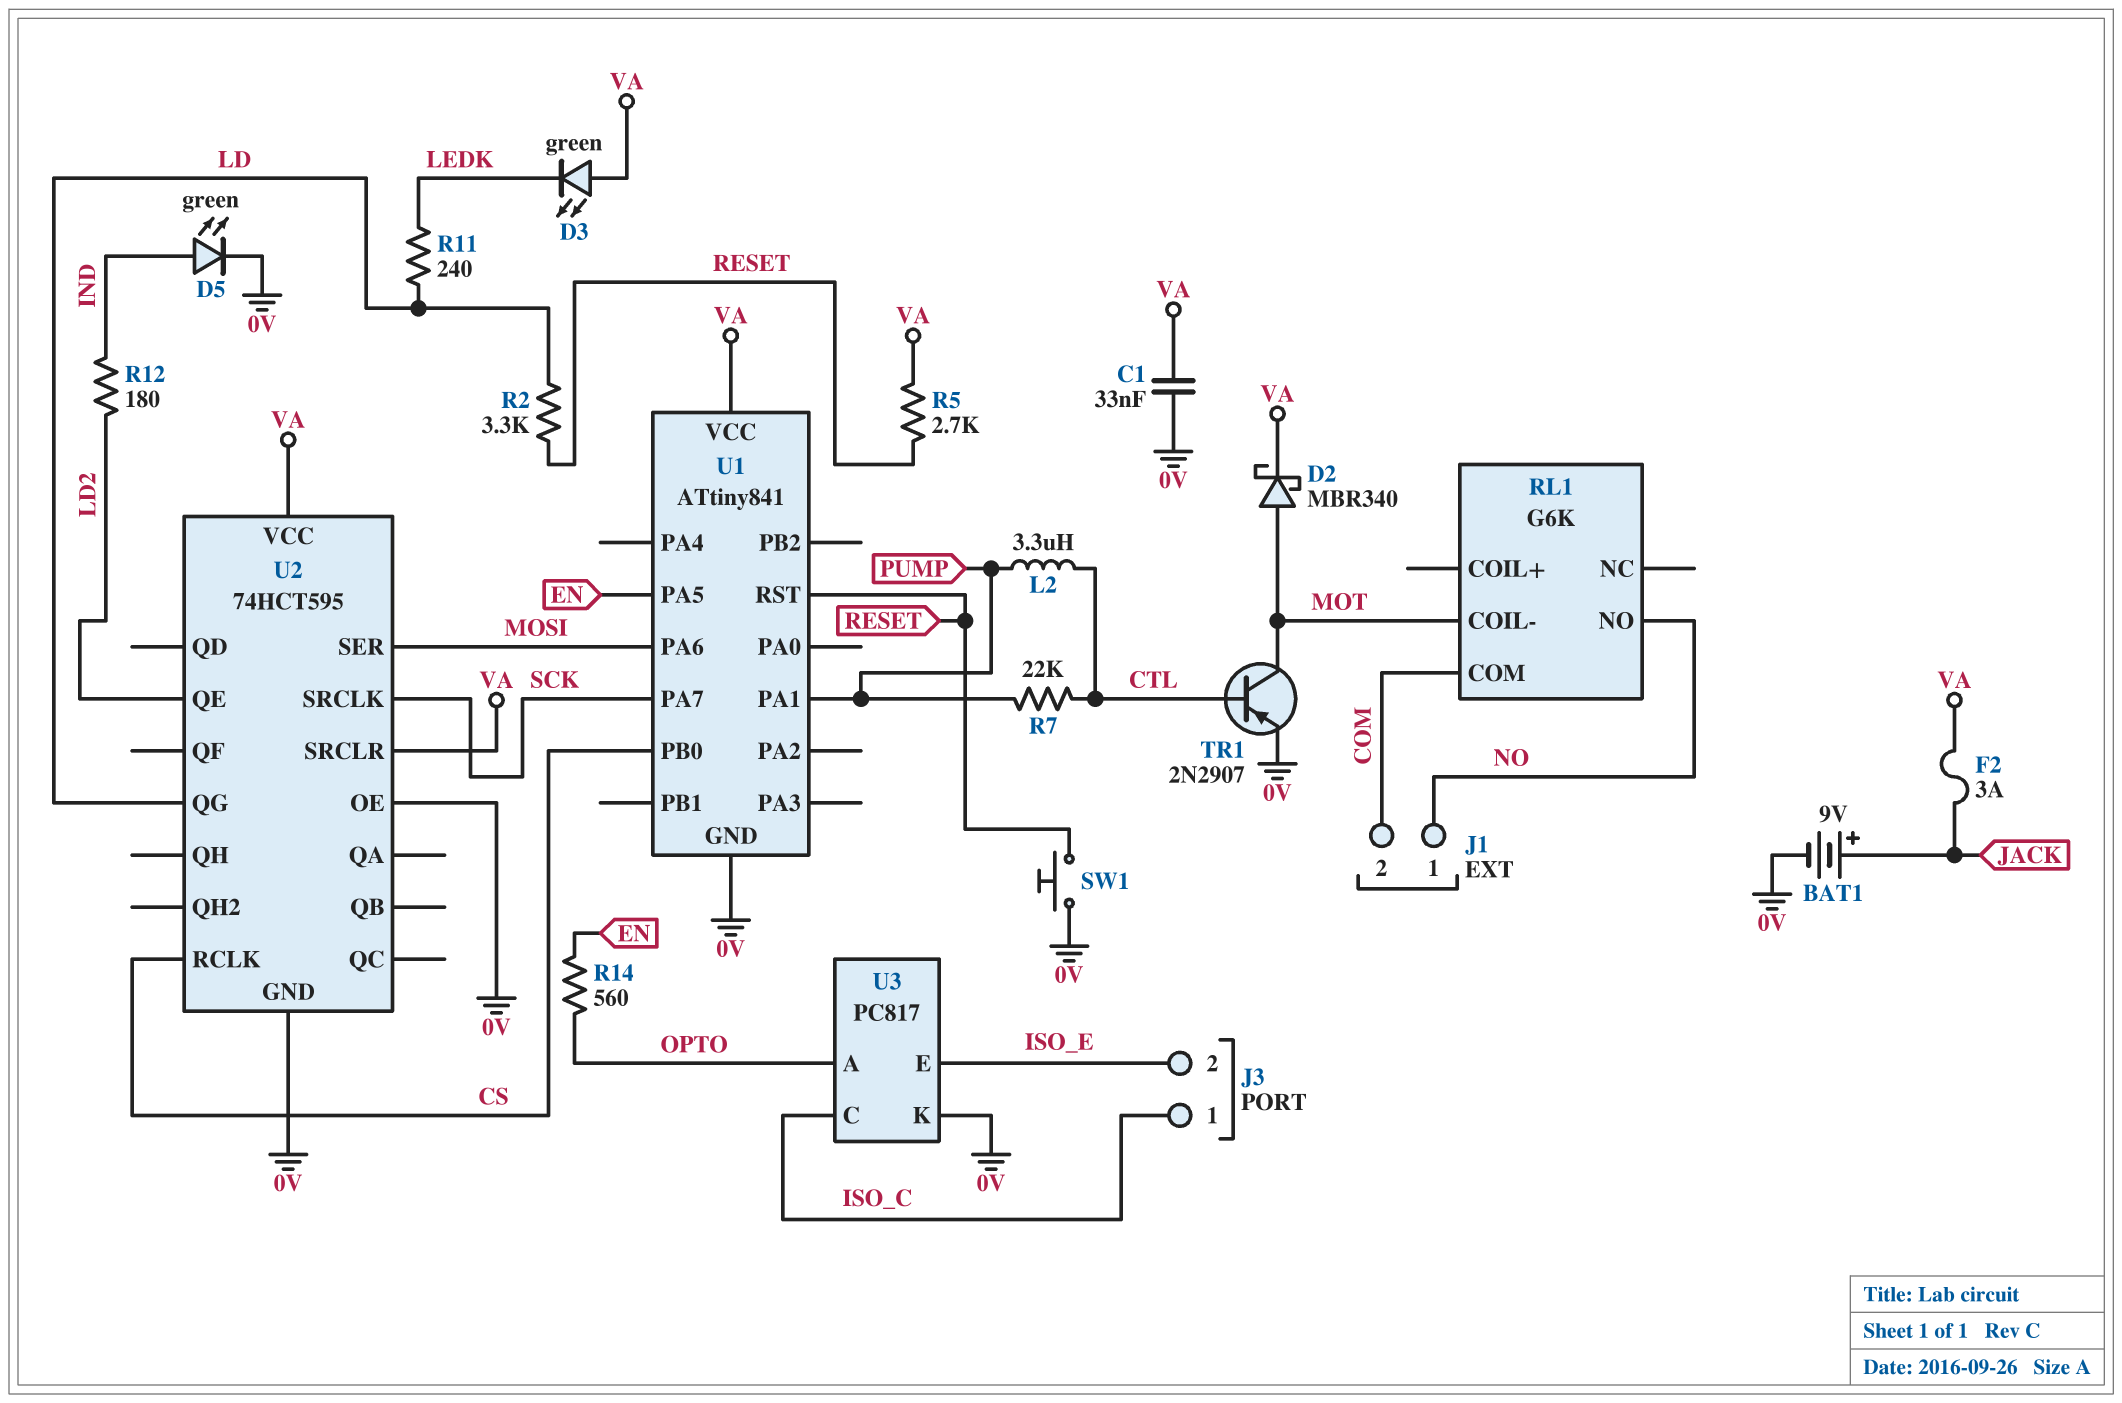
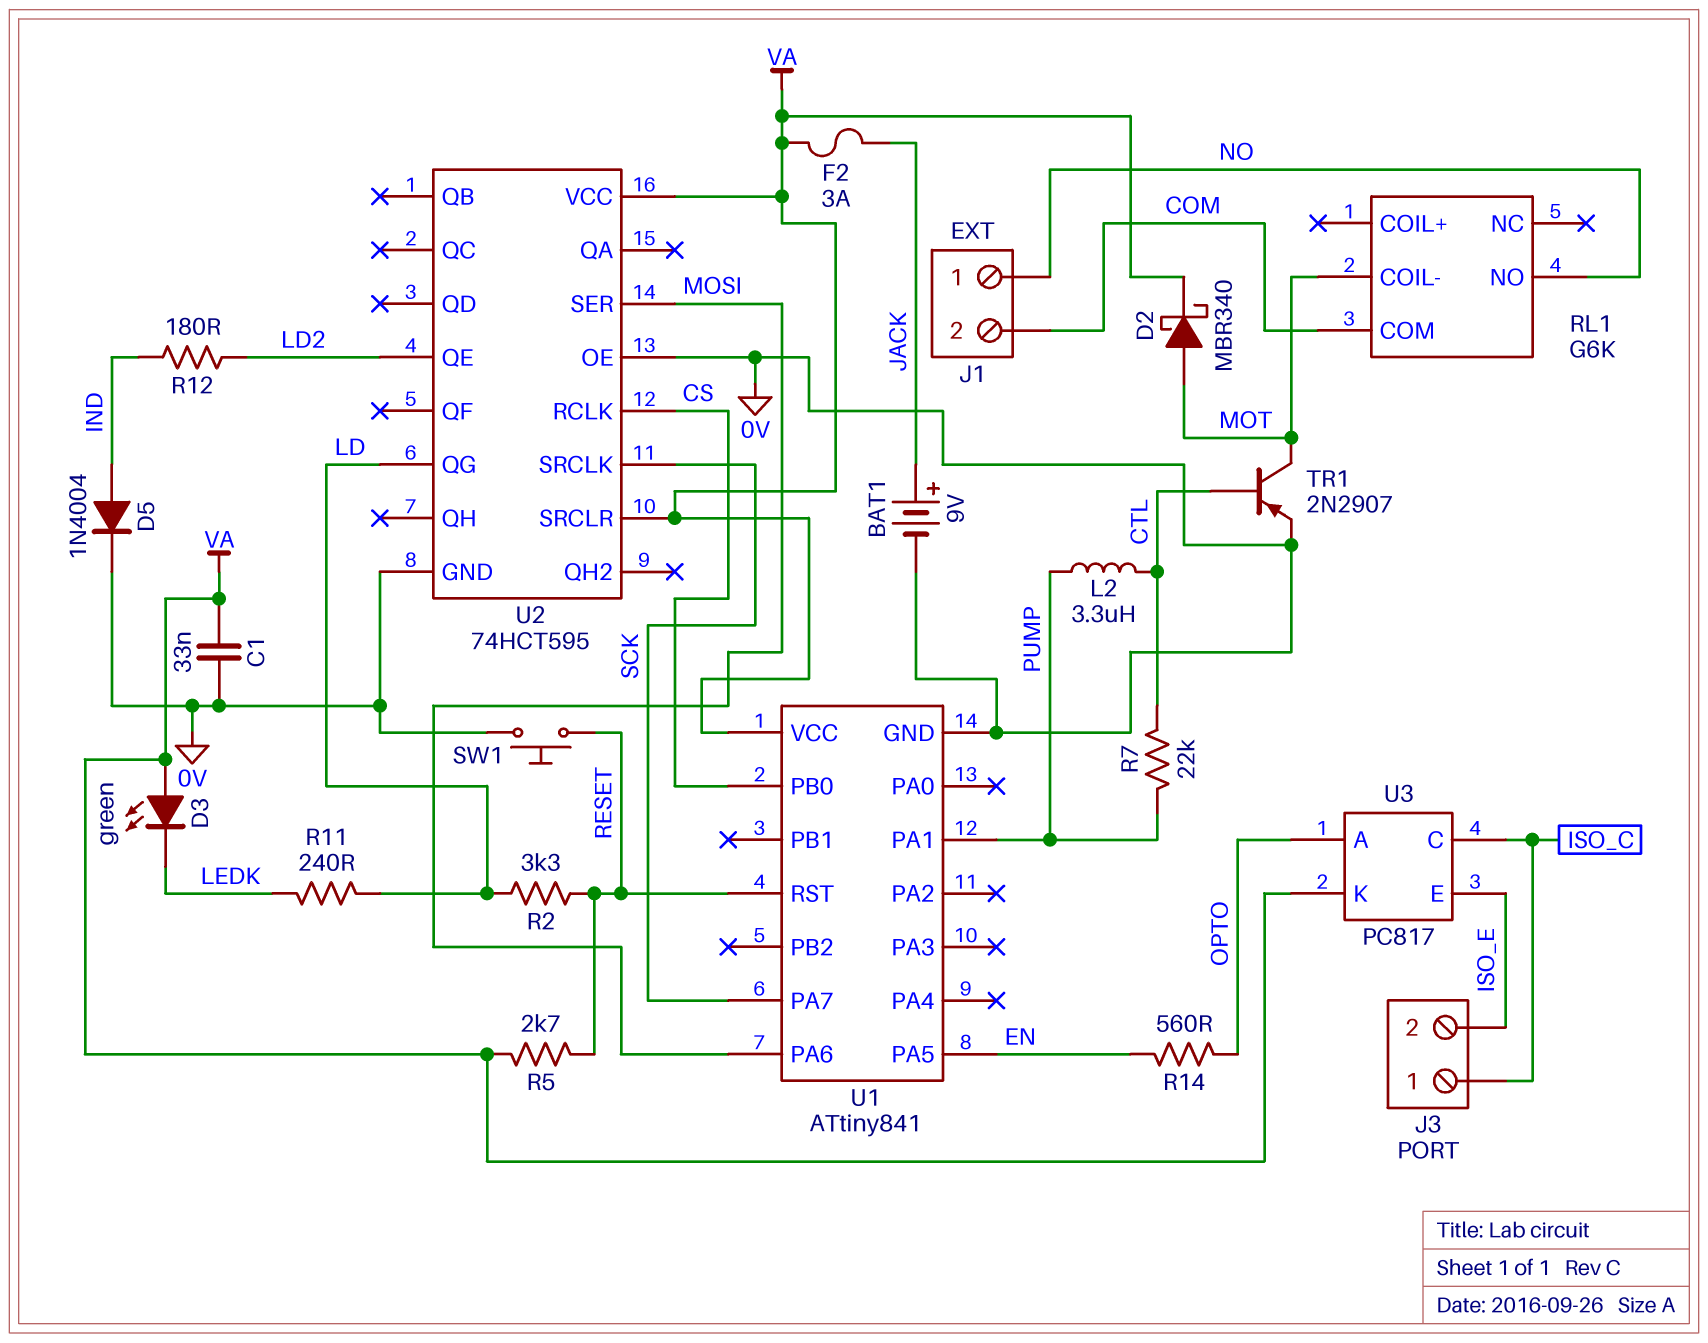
D5: LED green (A IND, K 0V) -> diode 1N4004 (A IND, K 0V)
U3 pin K: 0V -> VA

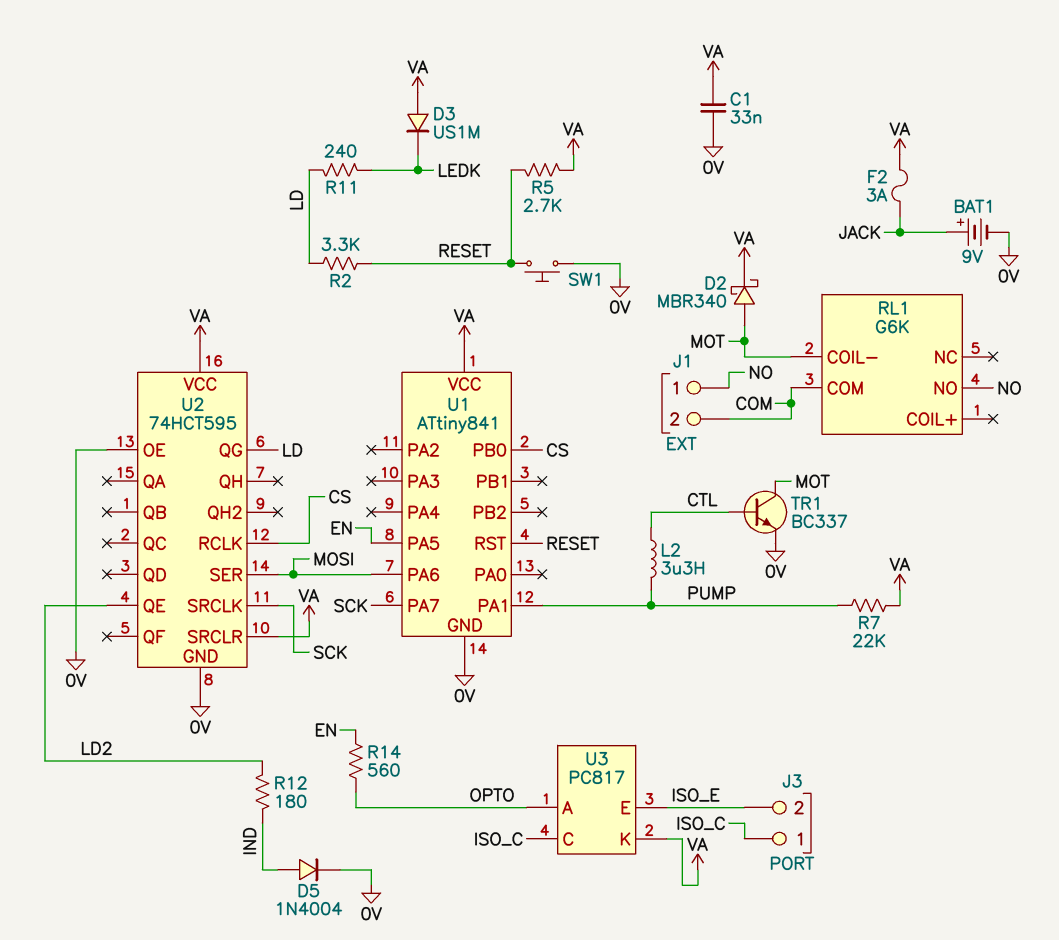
D3: LED green (A VA, K LEDK) -> diode US1M (A VA, K LEDK)
R7: 22k (CTL, PUMP) -> 22k (PUMP, VA)
TR1: PNP 2N2907 (B CTL, C MOT, E 0V) -> NPN BC337 (B CTL, C MOT, E 0V)

